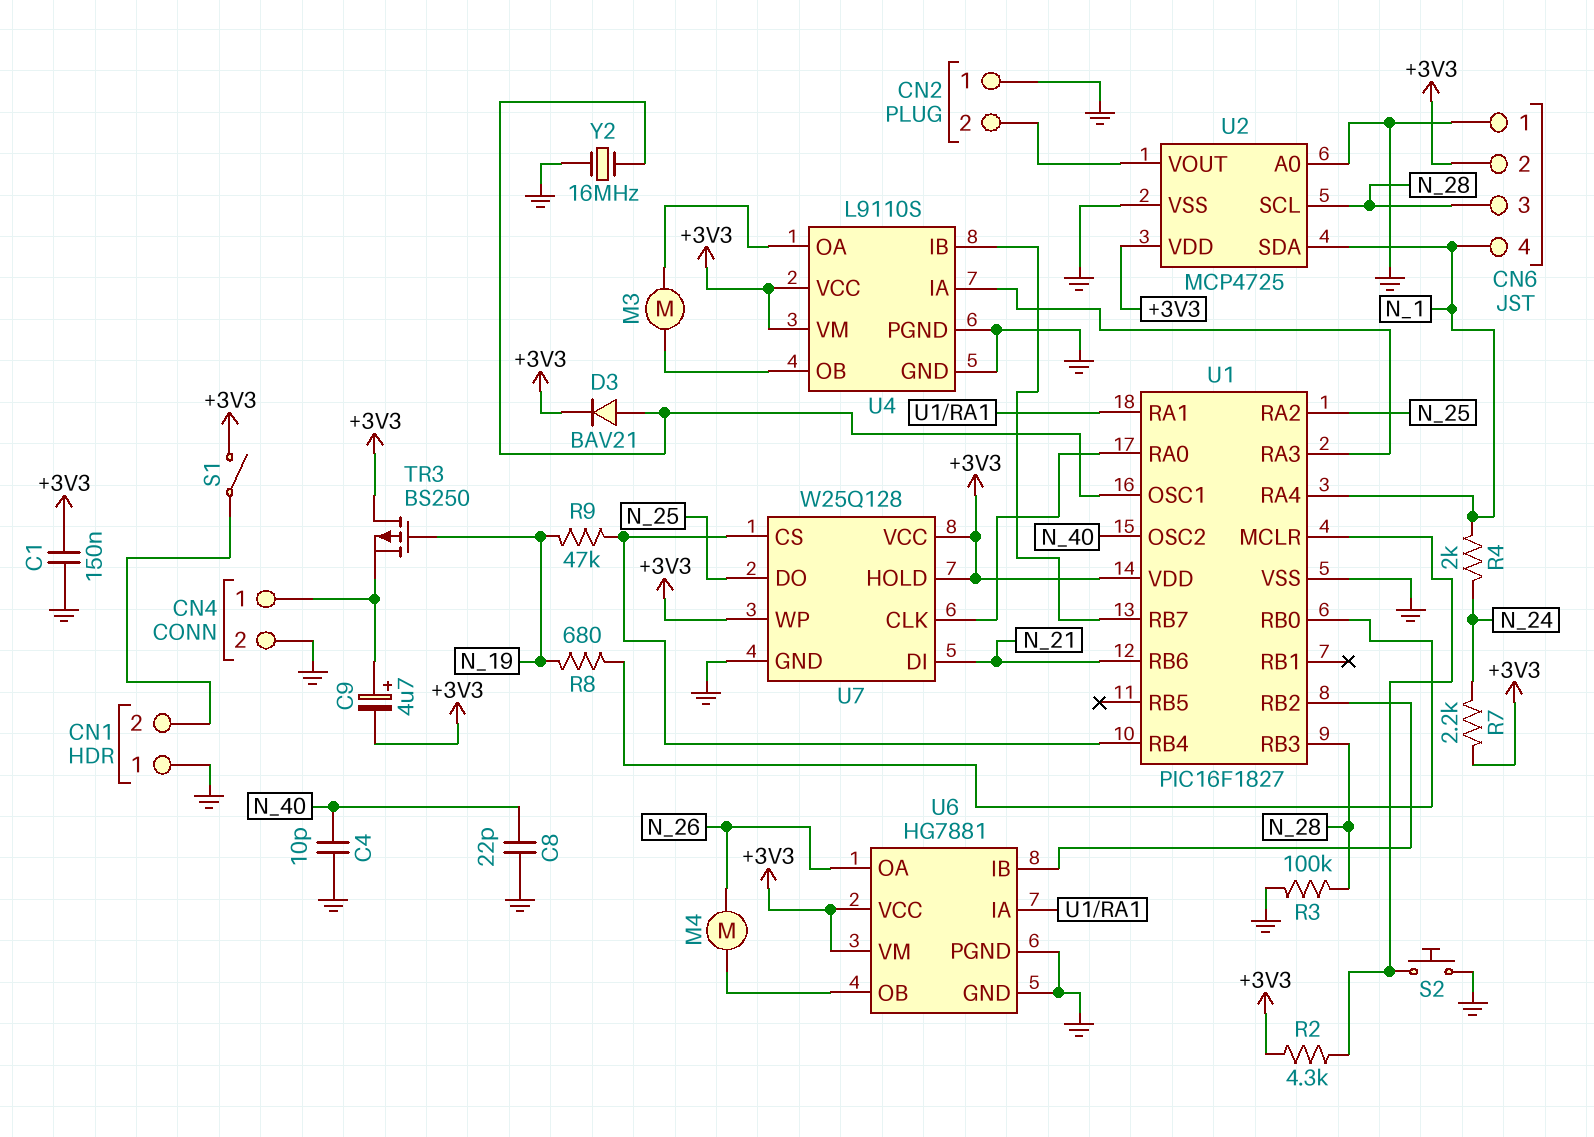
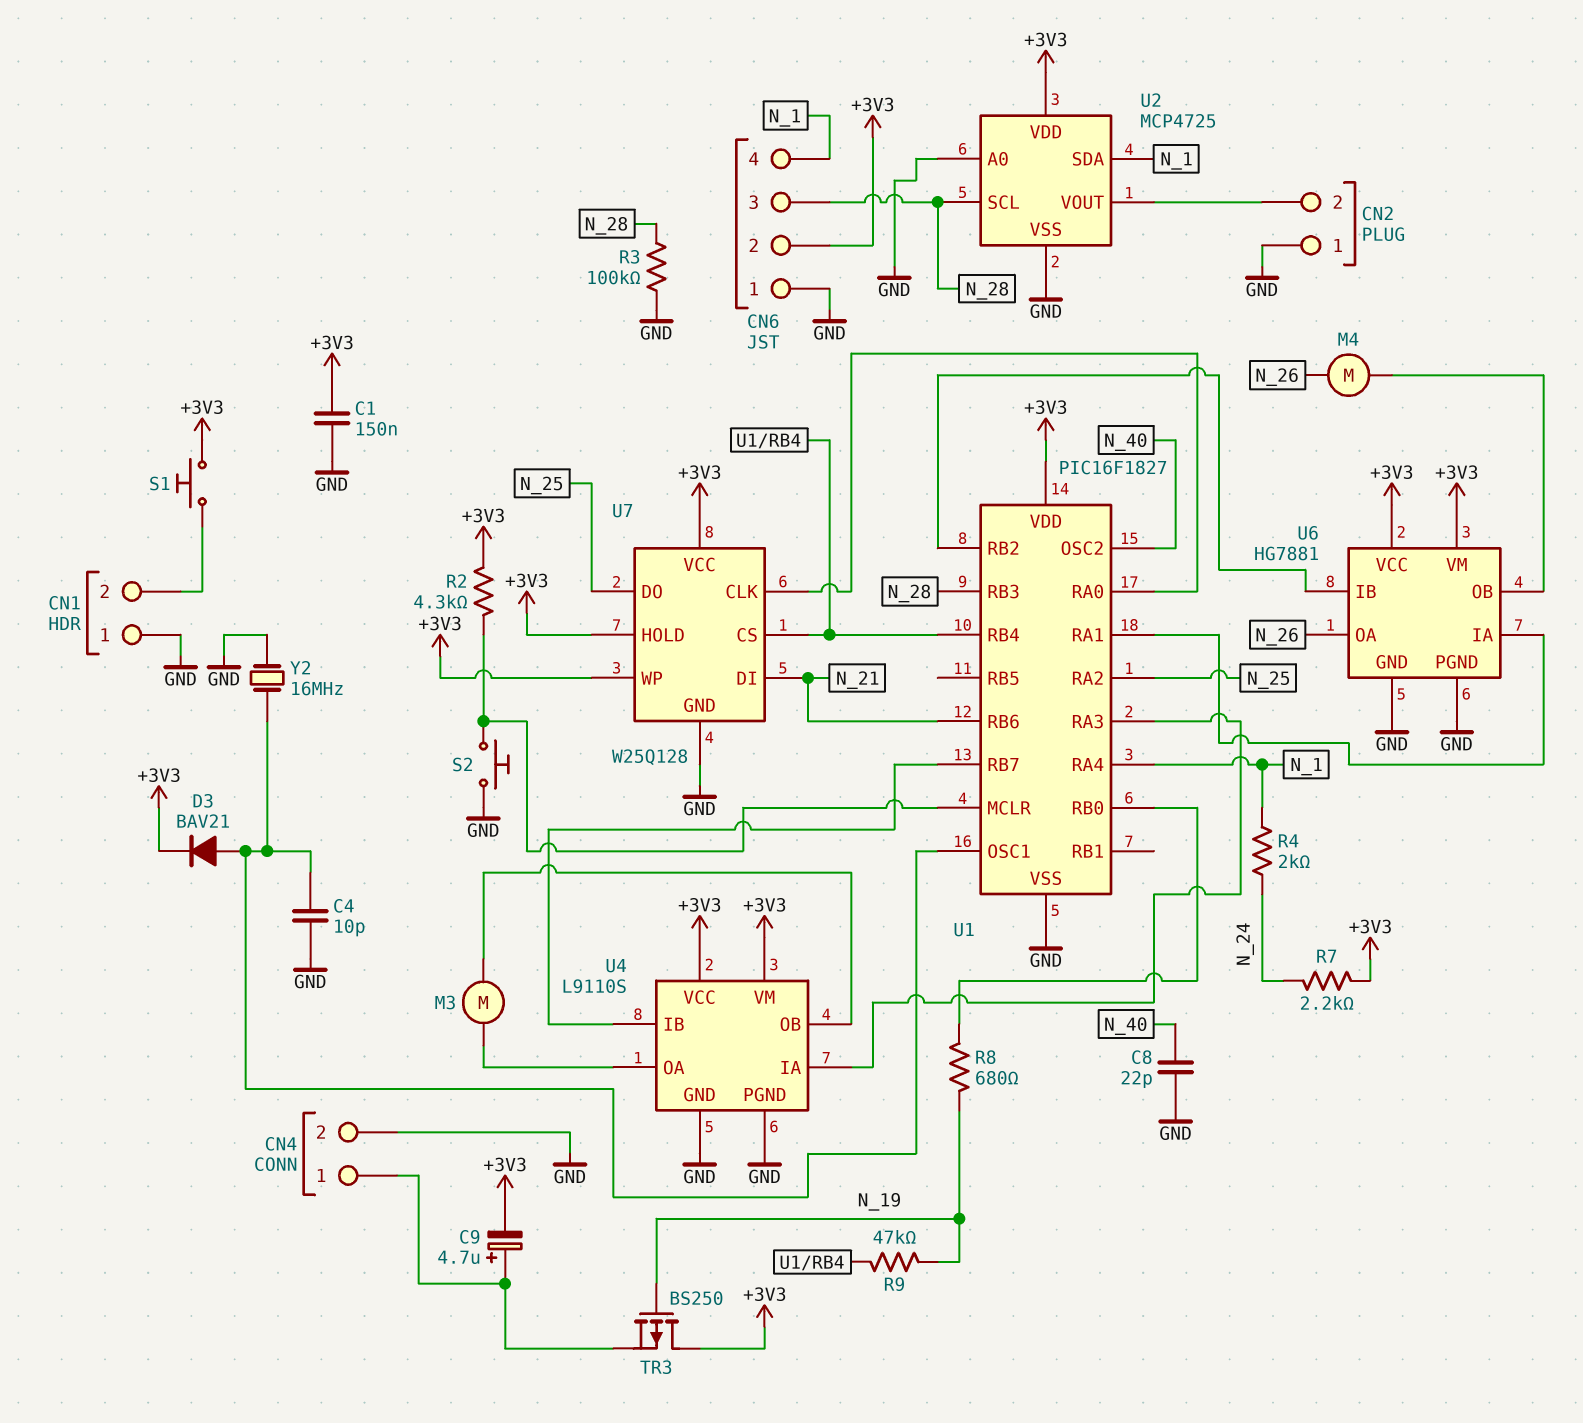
C4: 10pF (GND, N_40) -> 10pF (GND, U1/OSC1)
S1: switch (+3V3, CN1/2) -> button (+3V3, CN1/2)

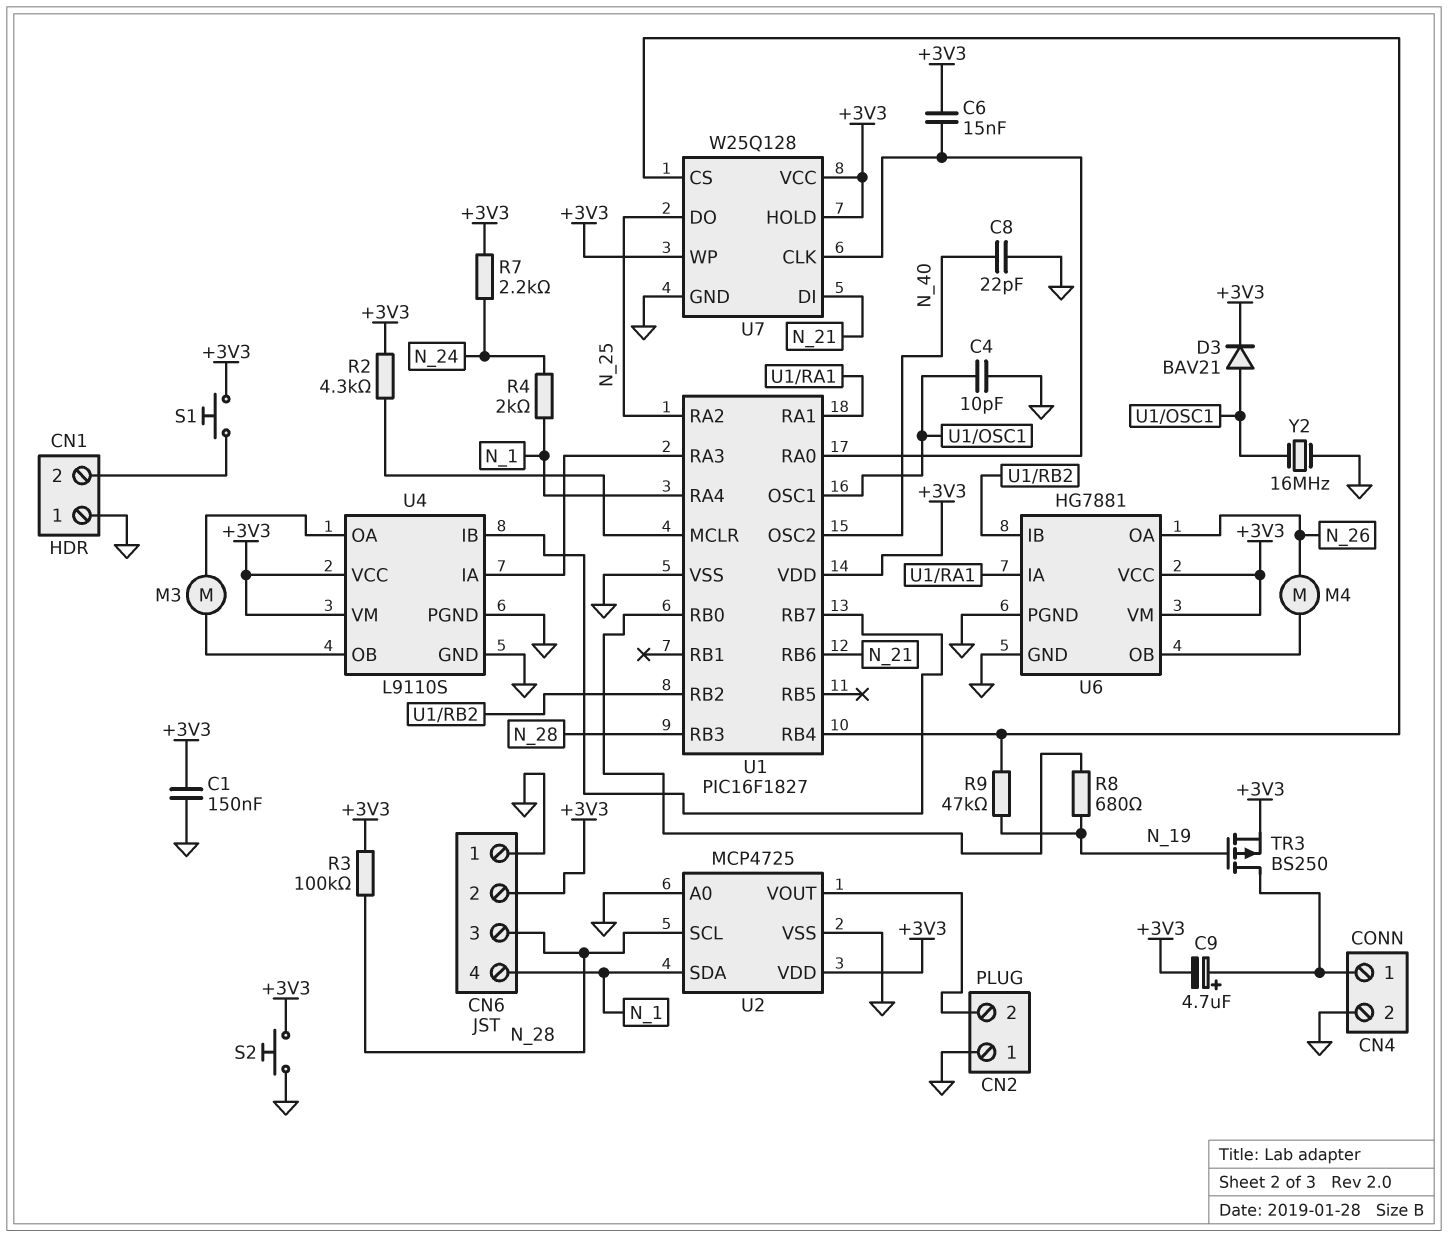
C6: none -> 15nF (+3V3, U1/RA0)
R3: 100k (GND, N_28) -> 100k (+3V3, N_28)
S2: button (GND, U1/MCLR) -> button (+3V3, GND)
TR3: PMOS BS250 (G N_19, D +3V3, S CN4/1) -> PMOS BS250 (G N_19, D CN4/1, S +3V3)

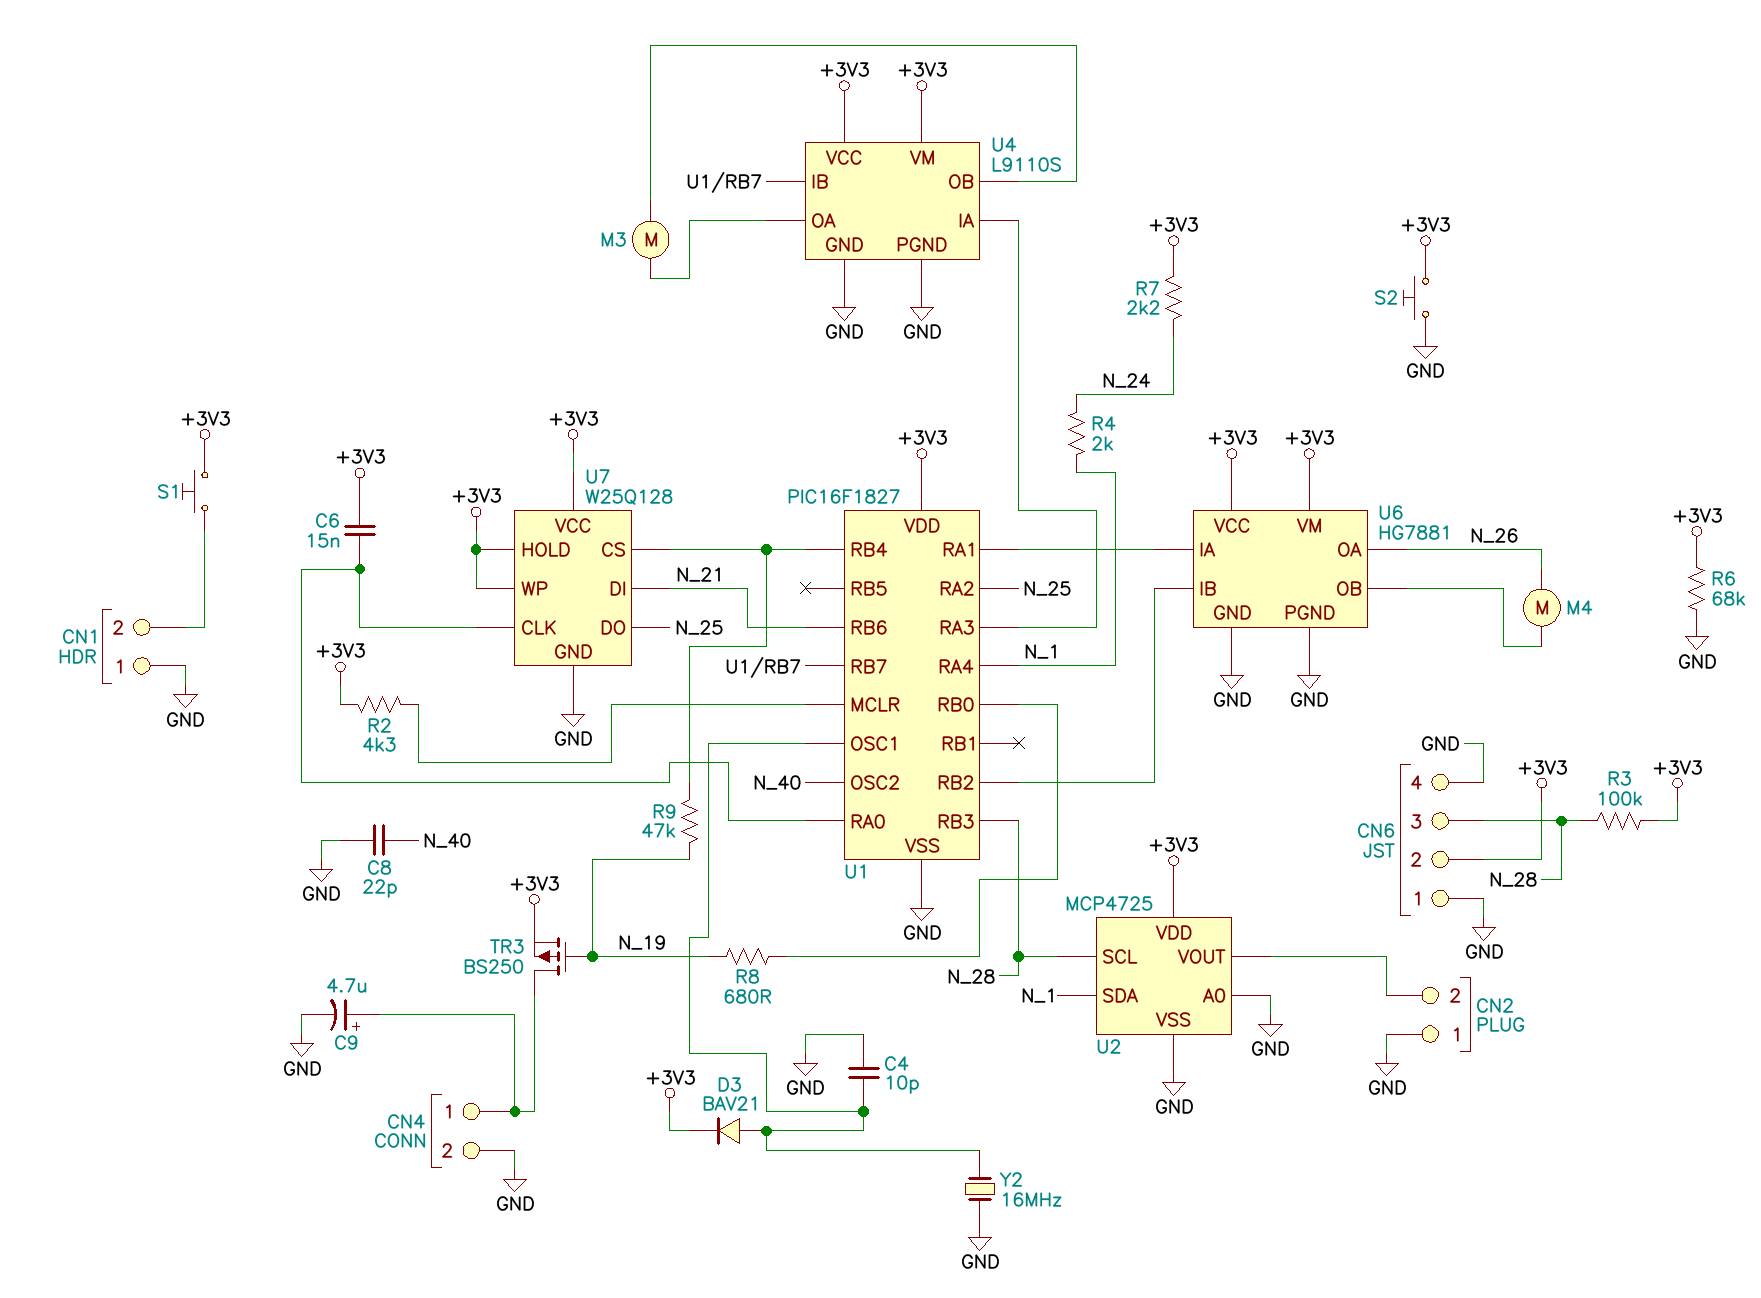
C1: 150nF (+3V3, GND) -> none
C9: 4.7uF (plus CN4/1, minus +3V3) -> 4.7uF (plus CN4/1, minus GND)
CN6 pin 4: N_1 -> GND
R6: none -> 68k (+3V3, GND)

